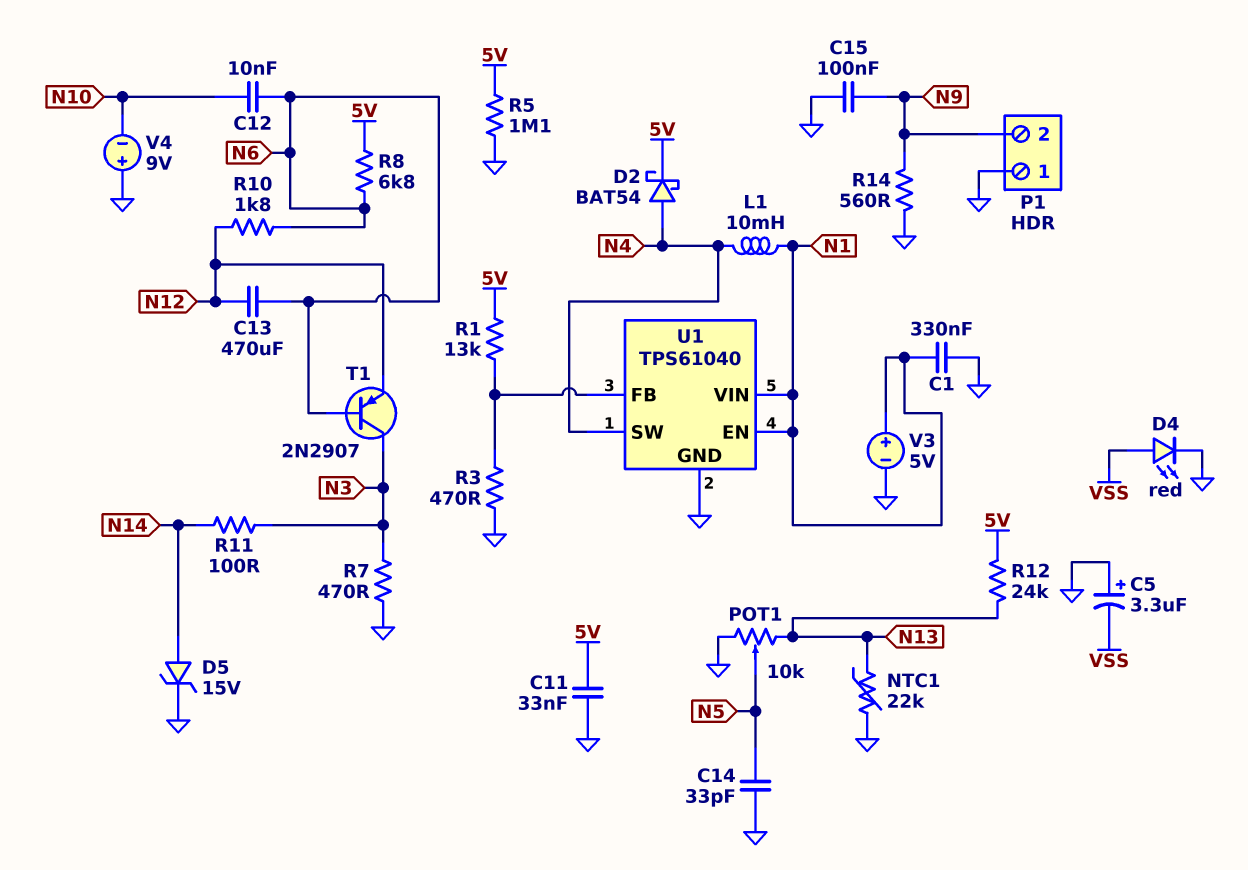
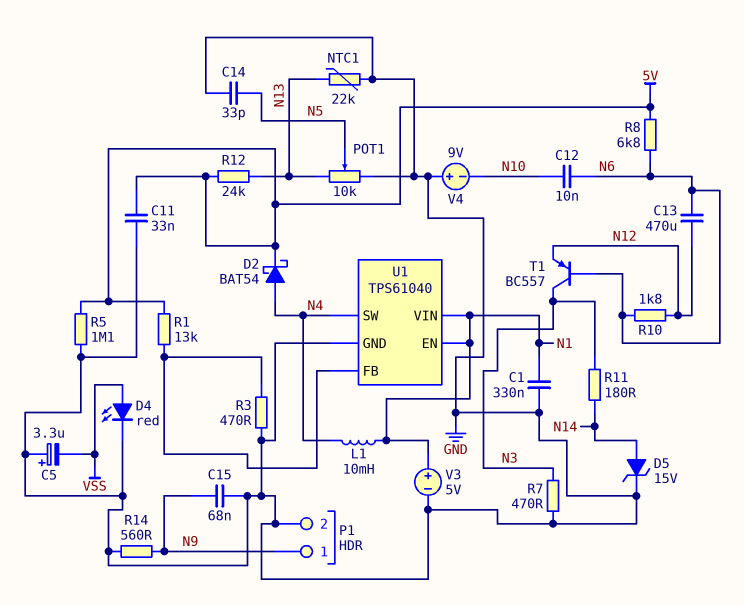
C15: 100nF (GND, N9) -> 68nF (GND, N9)
P1 pin 1: GND -> N9
P1 pin 2: N9 -> GND
R11: 100 (N3, N14) -> 180 (N3, N14)
T1: PNP 2N2907 (B N6, C N3, E N12) -> PNP BC557 (B N6, C N3, E N12)

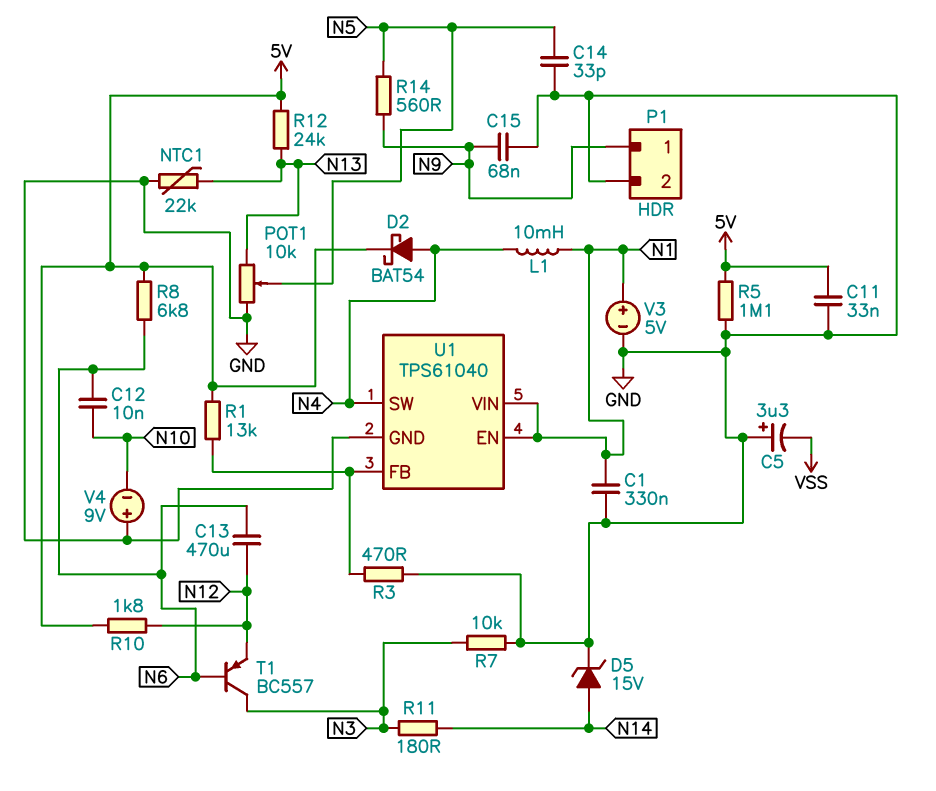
D4: LED red (A VSS, K GND) -> none
R7: 470 (GND, N3) -> 10k (GND, N3)
R10: 1.8k (N6, N12) -> 1.8k (5V, N12)
R14: 560 (GND, N9) -> 560 (N5, N9)

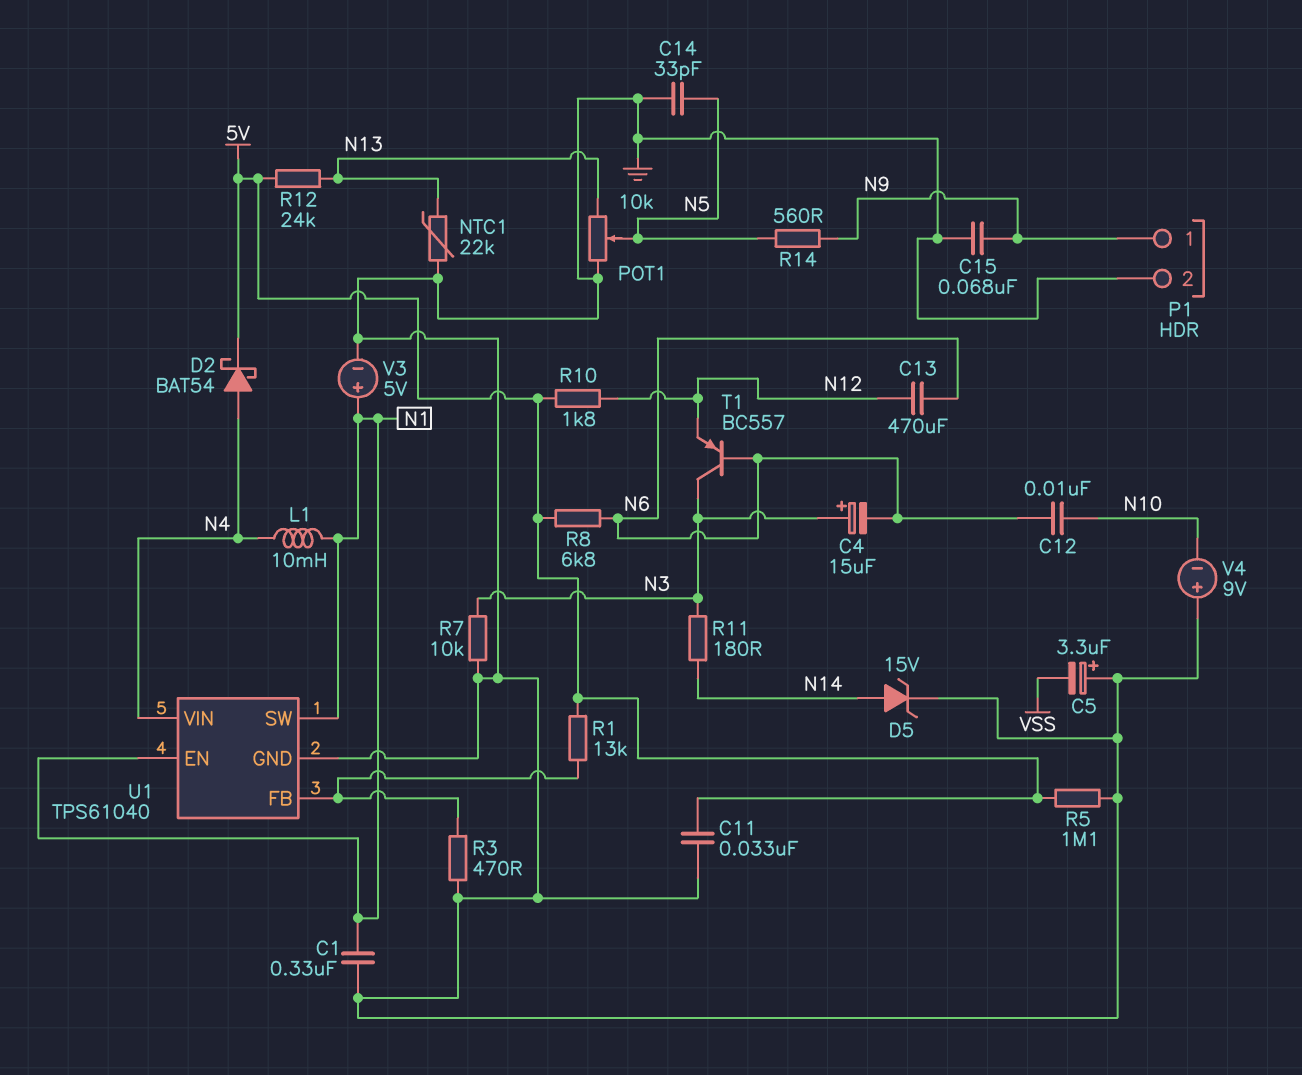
C4: none -> 15uF (plus N3, minus N6)
U1 pin SW: N4 -> N1
U1 pin VIN: N1 -> N4

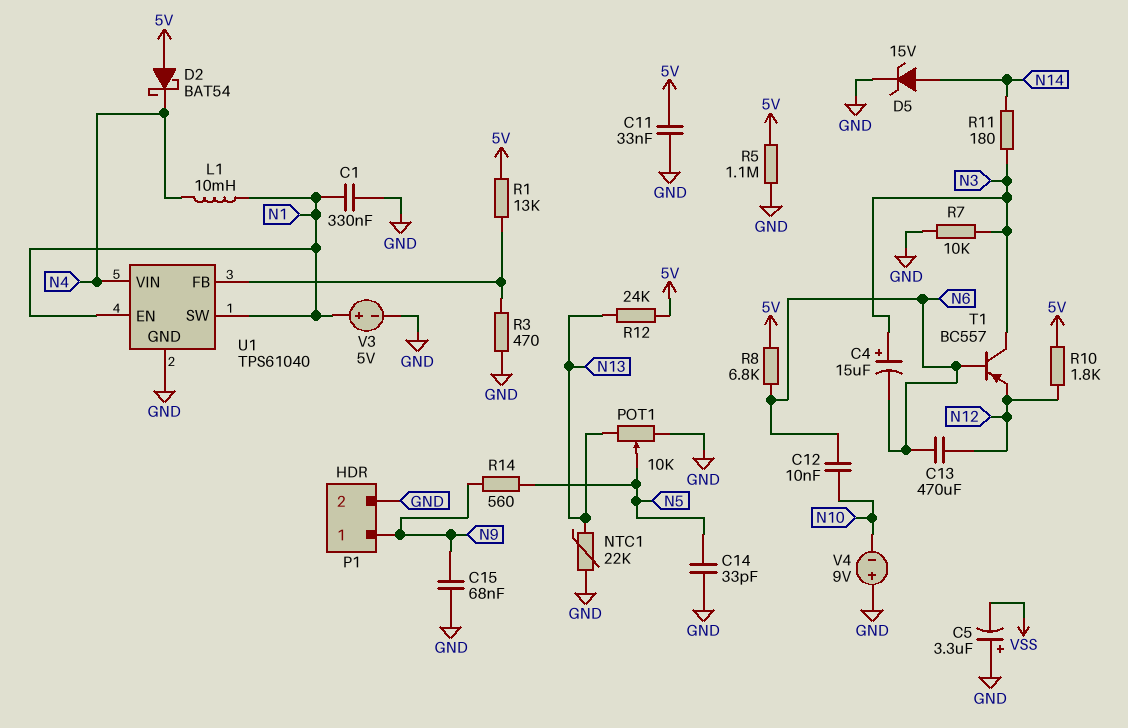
D2: schottky BAT54 (A N4, K 5V) -> schottky BAT54 (A 5V, K N4)

